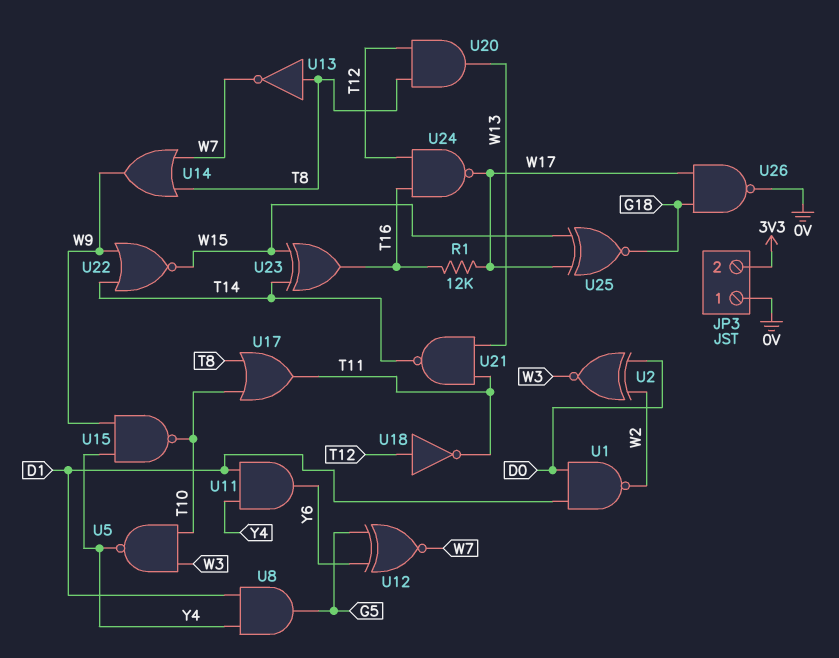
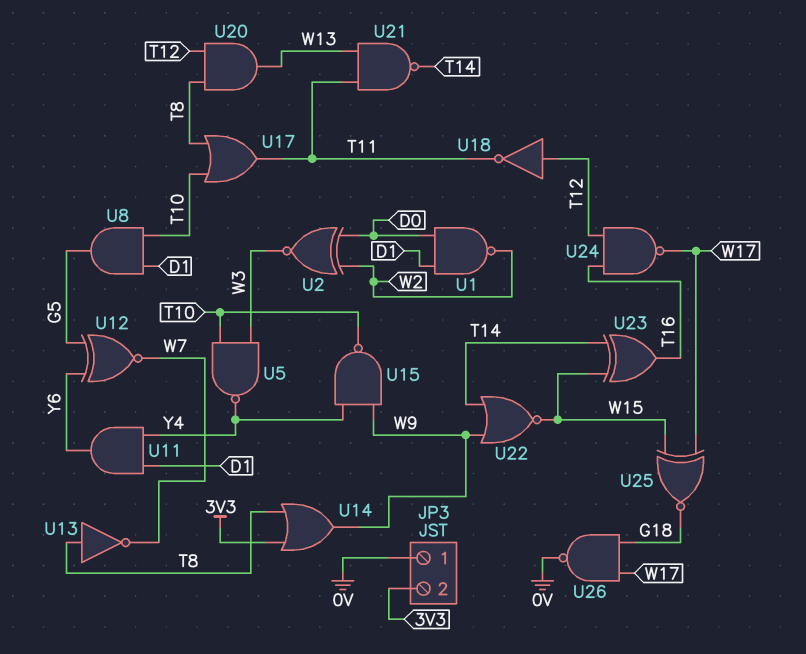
R1: 12k (T16, W17) -> none
U8: AND (in D1, in Y4, out G5) -> AND (in D1, in T10, out G5)
U14: OR (in T8, in W7, out W9) -> OR (in 3V3, in T8, out W9)

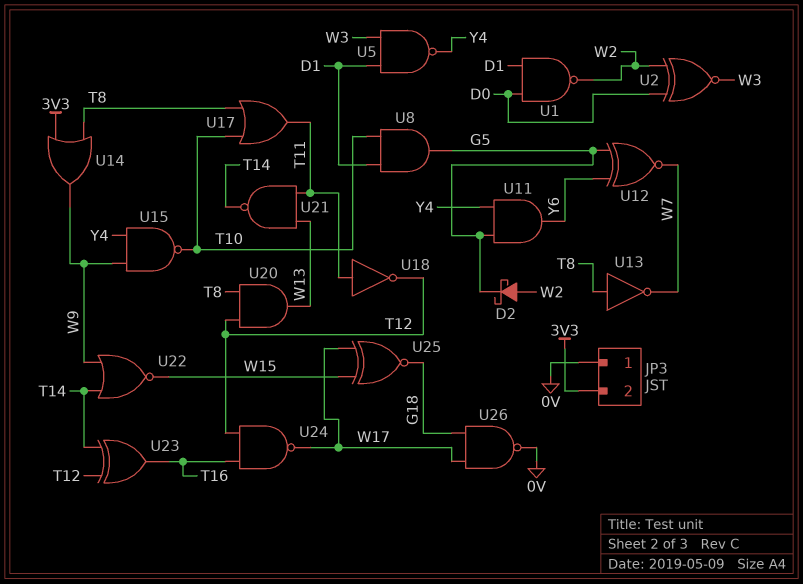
D2: none -> schottky (A W2, K G5)
U5: NAND (in T10, in W3, out Y4) -> NAND (in D1, in W3, out Y4)
U11: AND (in D1, in Y4, out Y6) -> AND (in G5, in Y4, out Y6)
U18: NOT (in T12, out T11) -> NOT (in T11, out T12)
U23: XOR (in T14, in W15, out T16) -> XOR (in T12, in T14, out T16)

